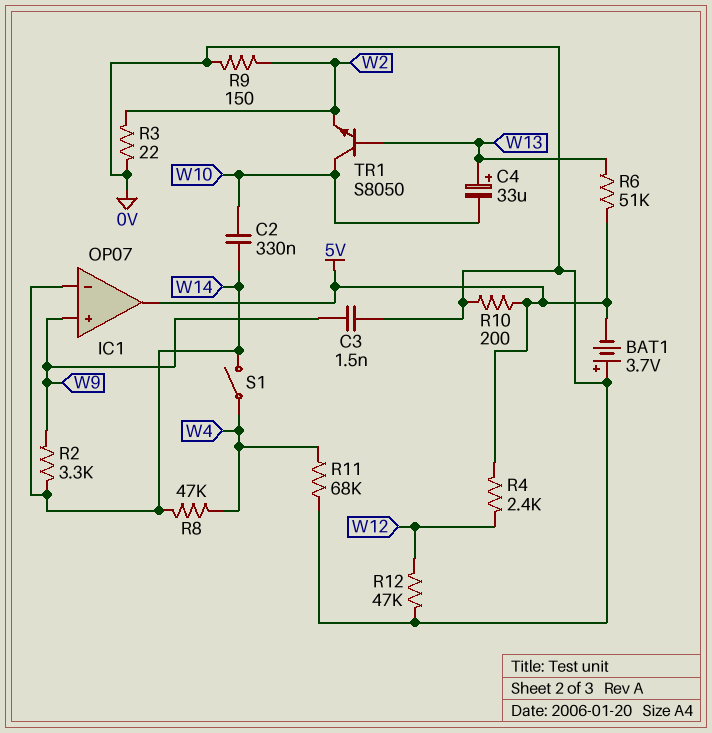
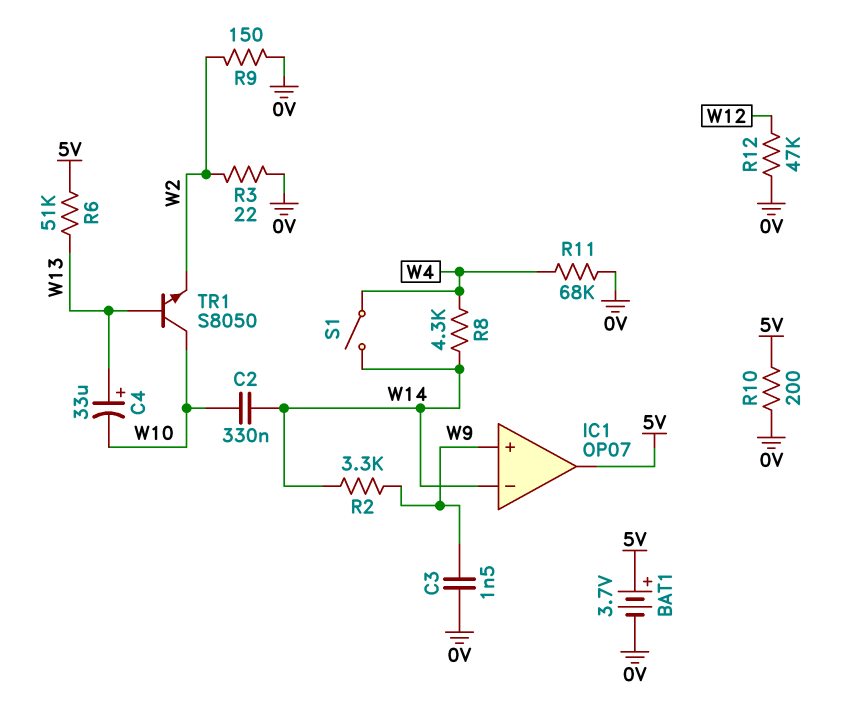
BAT1: 3.7V (plus 0V, minus 5V) -> 3.7V (plus 5V, minus 0V)
R4: 2.4k (5V, W12) -> none
R8: 47k (W4, W14) -> 4.3k (W4, W14)

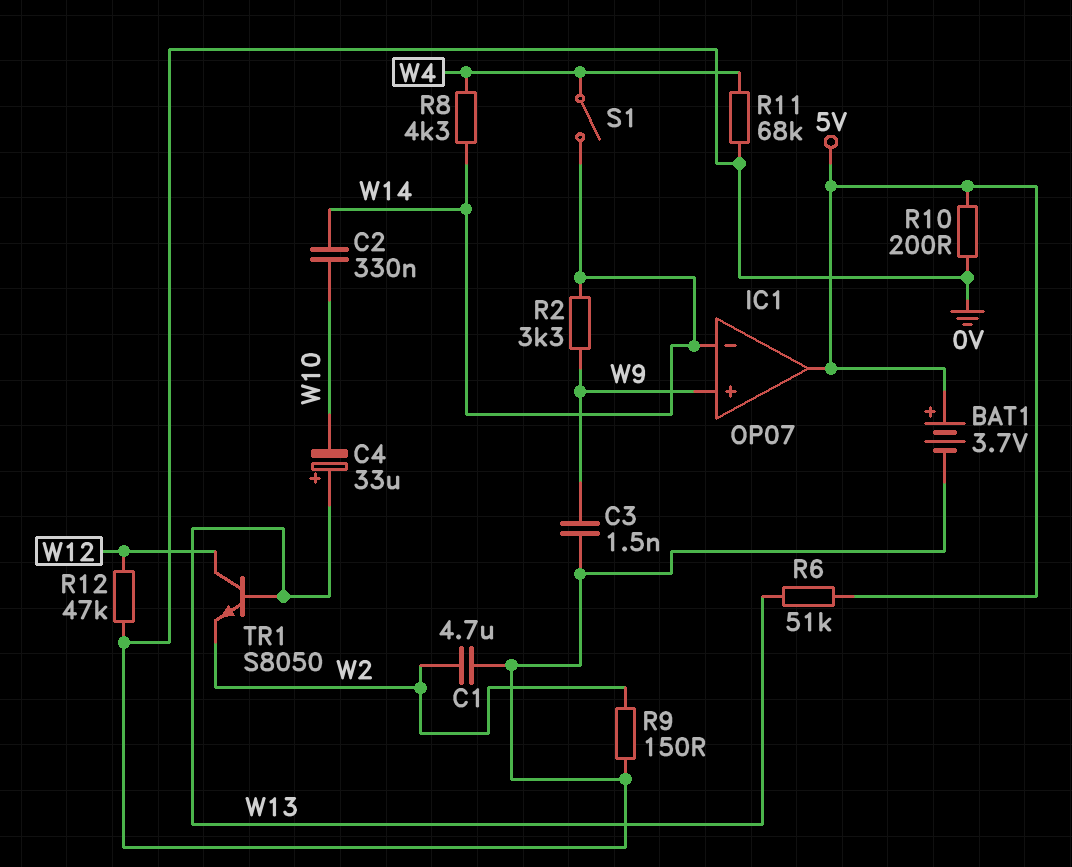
C1: none -> 4.7uF (0V, W2)
R3: 22 (0V, W2) -> none
TR1: NPN S8050 (B W13, C W10, E W2) -> NPN S8050 (B W13, C W12, E W2)

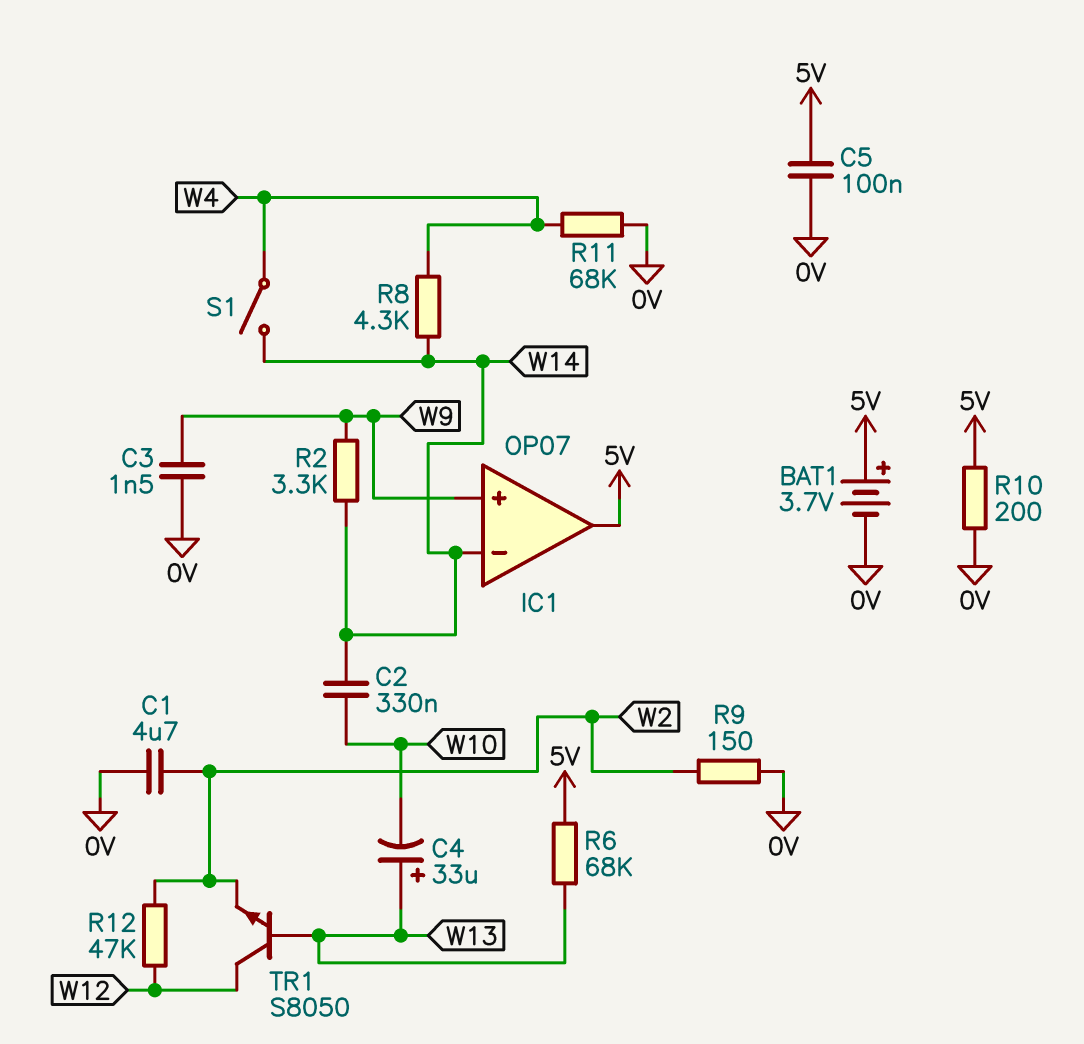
C5: none -> 100nF (0V, 5V)
R6: 51k (5V, W13) -> 68k (5V, W13)
R12: 47k (0V, W12) -> 47k (W2, W12)

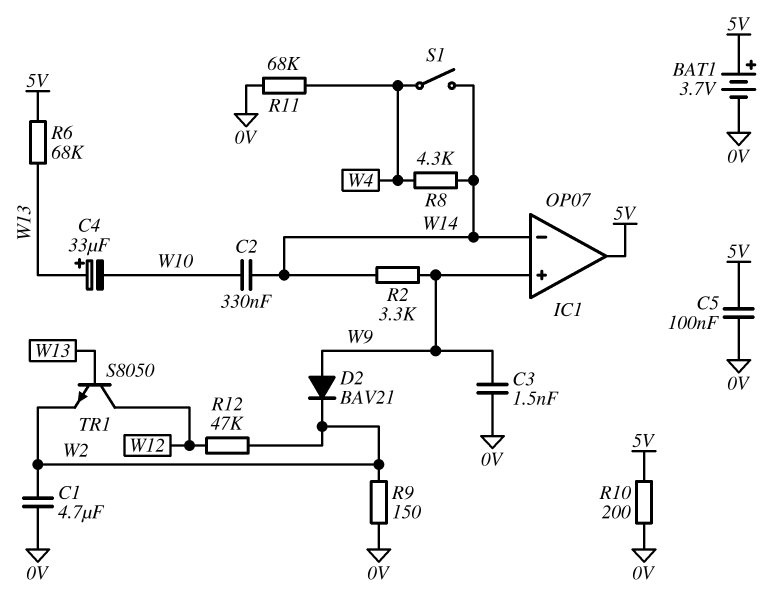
D2: none -> diode BAV21 (A W9, K W2)

